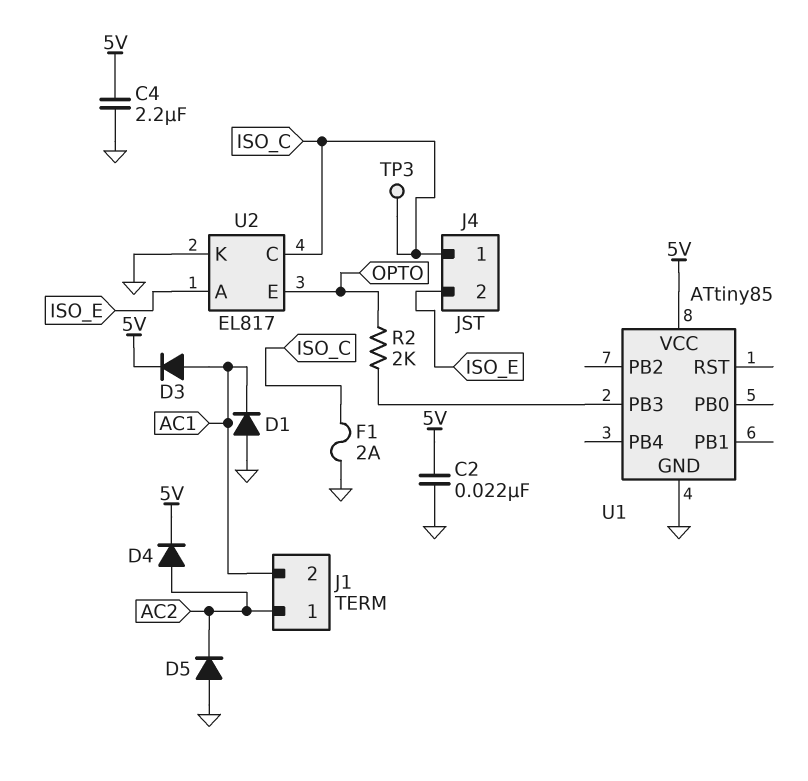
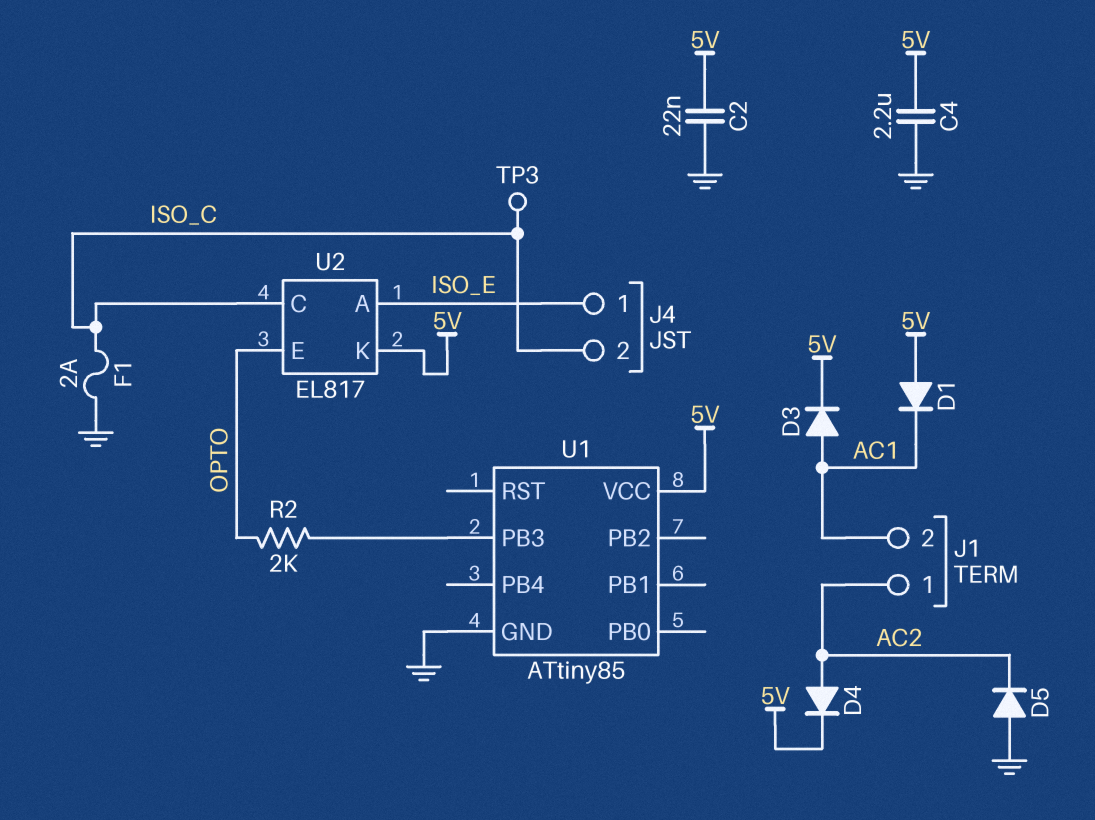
D1: diode (A GND, K AC1) -> diode (A 5V, K AC1)
J4 pin 1: ISO_C -> ISO_E
J4 pin 2: ISO_E -> ISO_C
U2 pin K: GND -> 5V

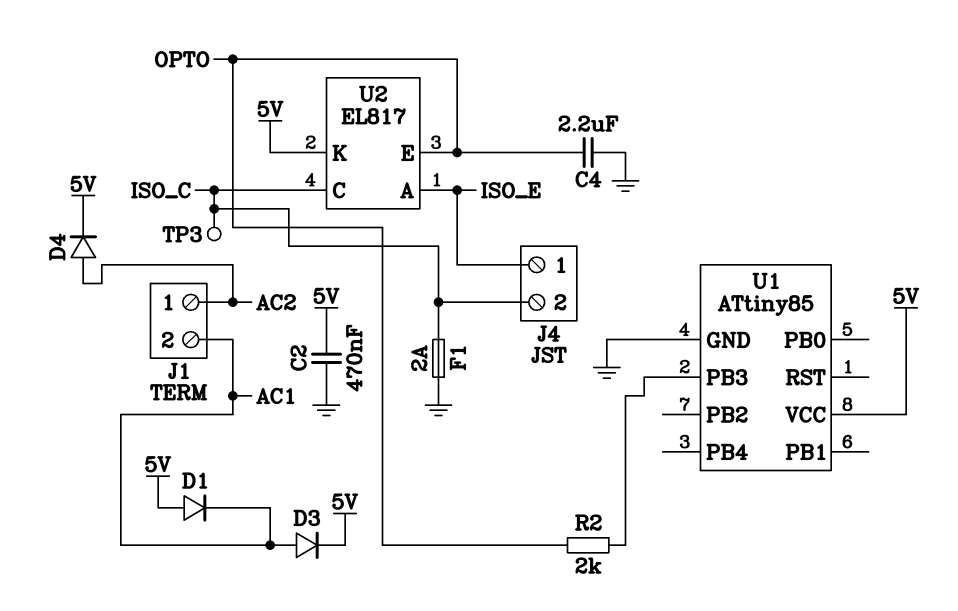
C2: 22nF (5V, GND) -> 470nF (5V, GND)
C4: 2.2uF (5V, GND) -> 2.2uF (GND, OPTO)
D5: diode (A GND, K AC2) -> none

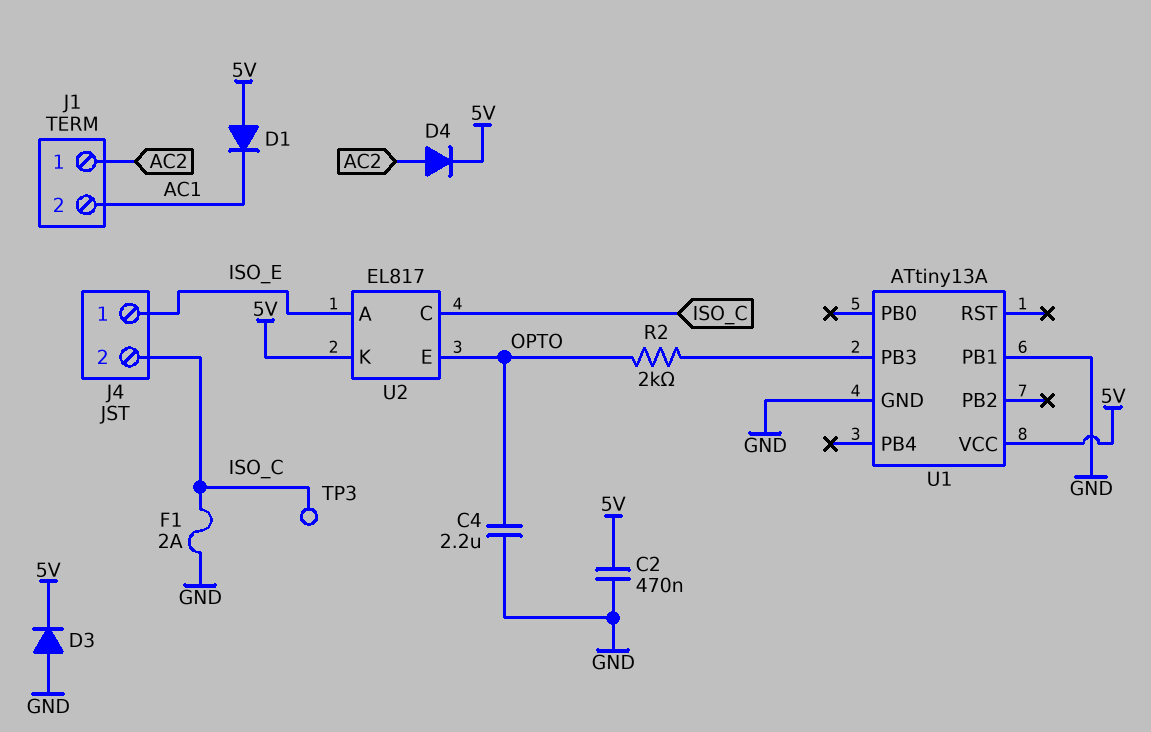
D3: diode (A AC1, K 5V) -> diode (A GND, K 5V)
U1: ATtiny85 -> ATtiny13A
U1 pin PB1: none -> GND

